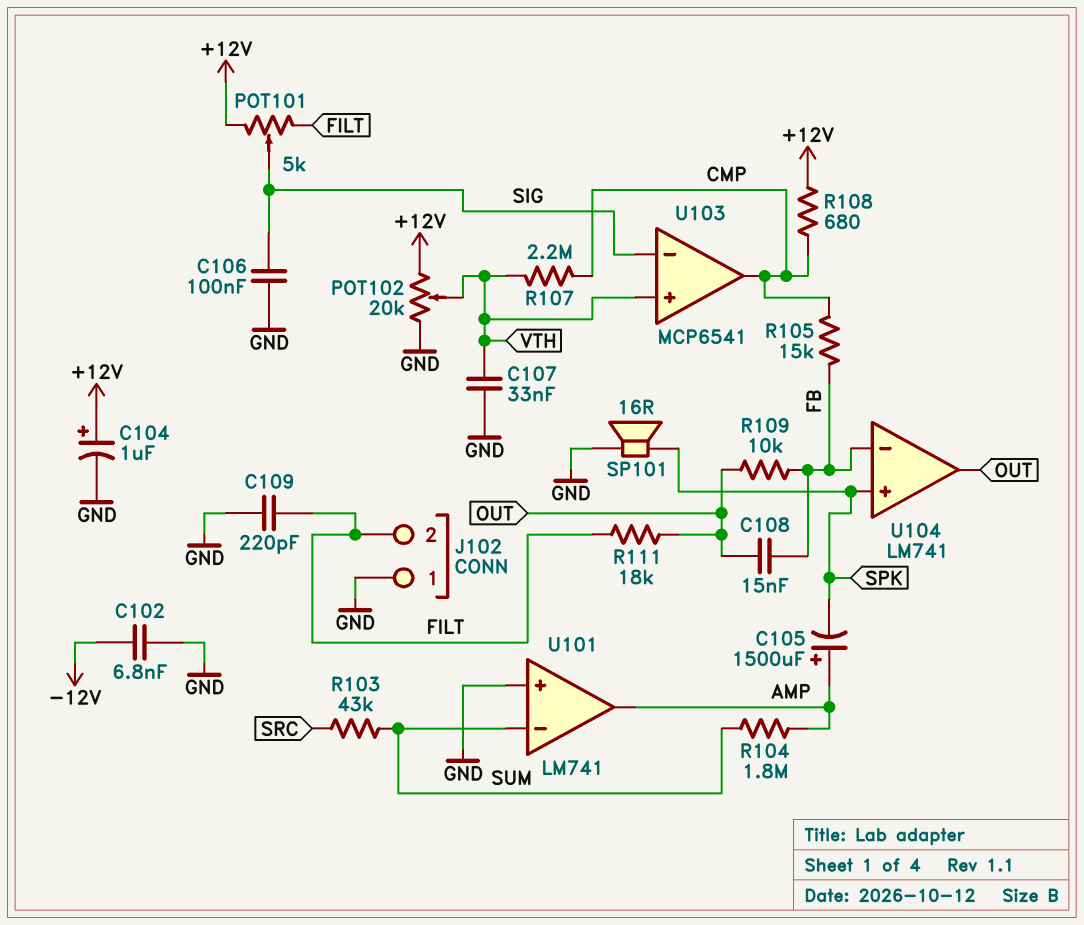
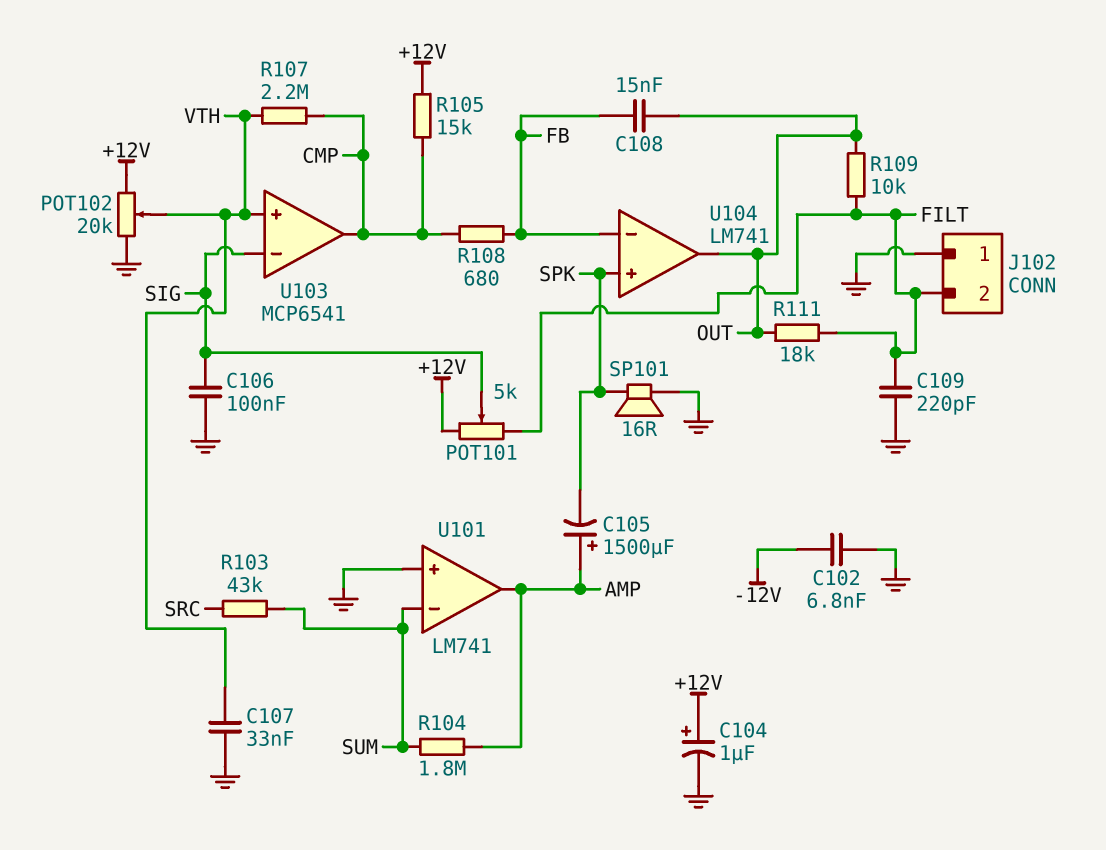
R105: 15k (CMP, FB) -> 15k (+12V, CMP)
R108: 680 (+12V, CMP) -> 680 (CMP, FB)
R109: 10k (FB, OUT) -> 10k (FILT, OUT)

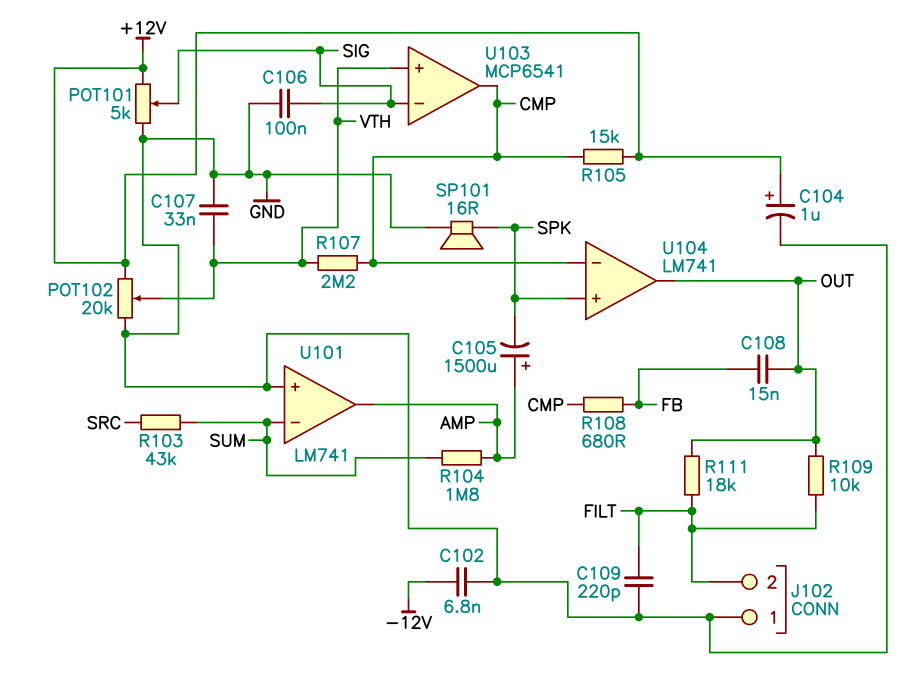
POT101: 5k (+12V, FILT, wiper SIG) -> 5k (+12V, GND, wiper SIG)
U104 pin in-: FB -> CMP

